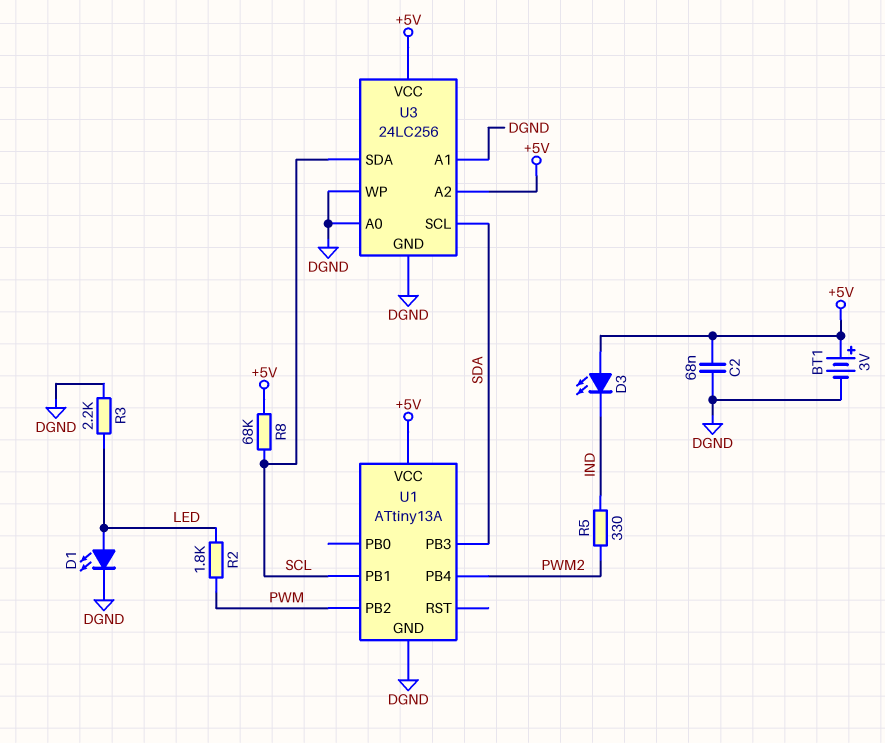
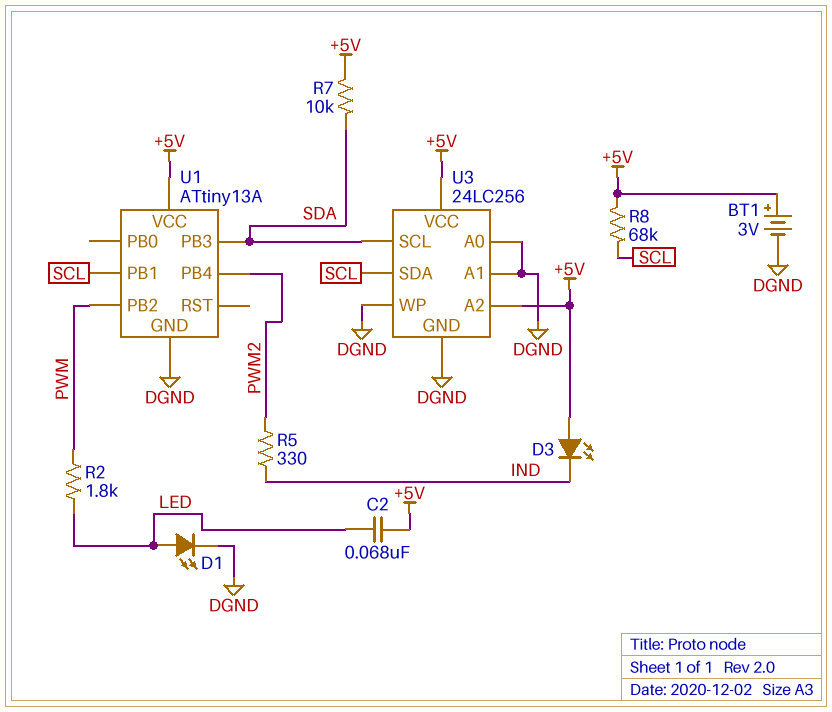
C2: 68nF (+5V, DGND) -> 68nF (+5V, LED)
R3: 2.2k (DGND, LED) -> none
R7: none -> 10k (+5V, SDA)

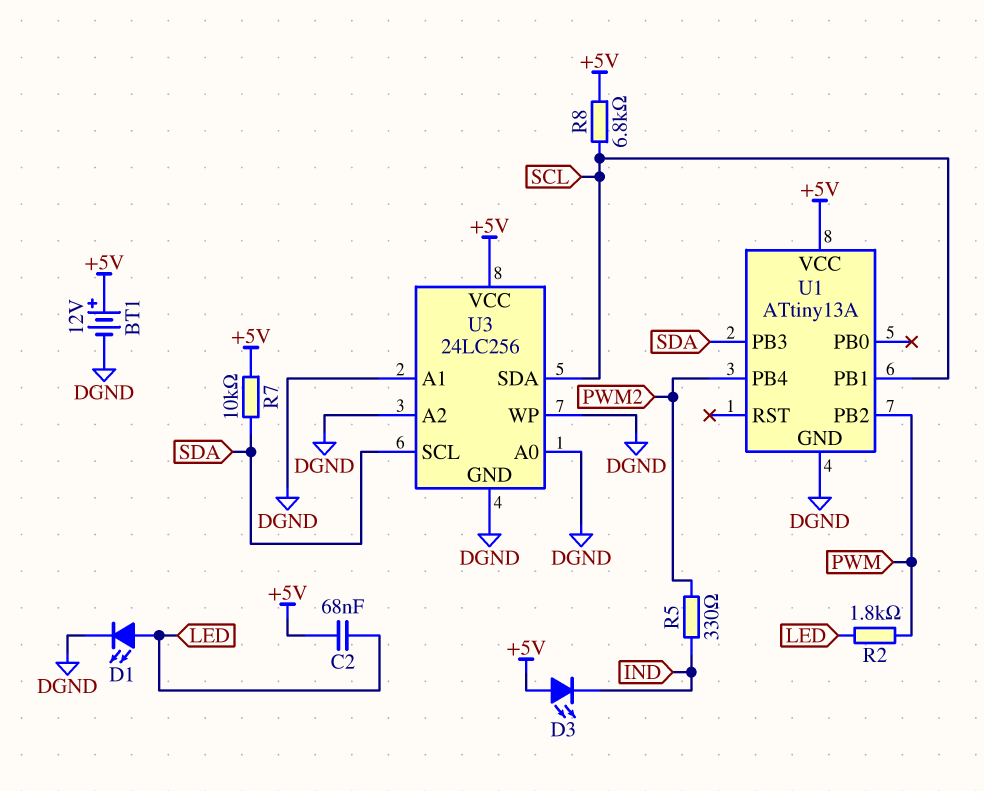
BT1: 3V (plus +5V, minus DGND) -> 12V (plus +5V, minus DGND)
R8: 68k (+5V, SCL) -> 6.8k (+5V, SCL)
U3 pin A2: +5V -> DGND

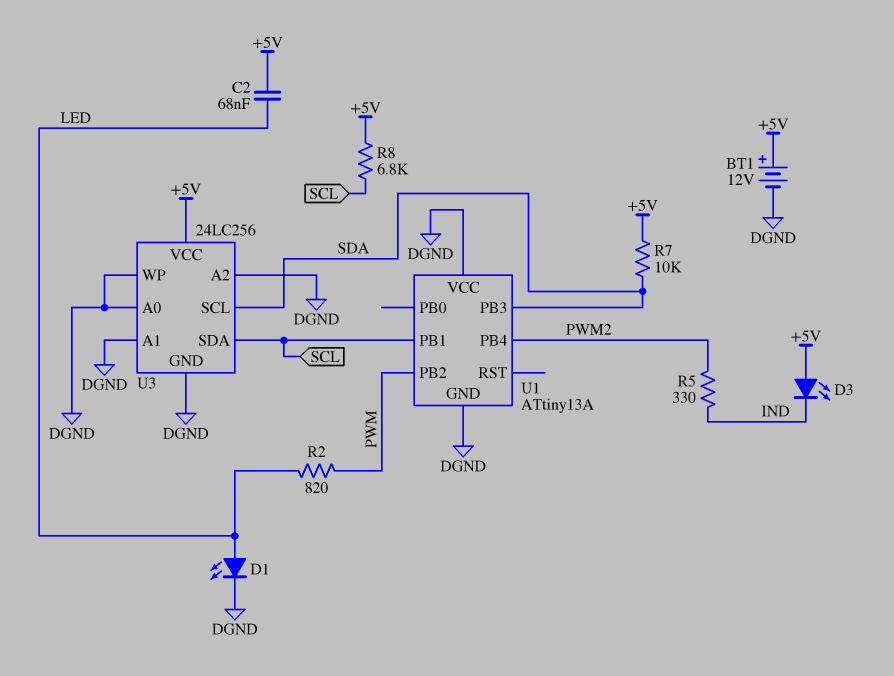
R2: 1.8k (LED, PWM) -> 820 (LED, PWM)
U1 pin VCC: +5V -> DGND

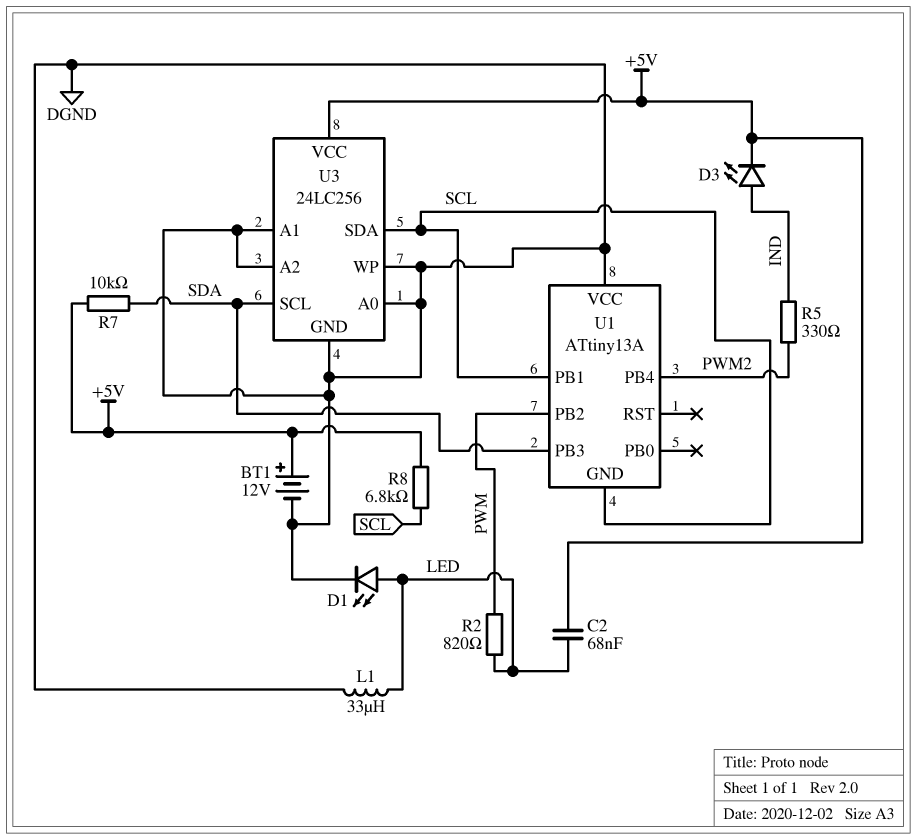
D3: LED (A +5V, K IND) -> LED (A IND, K +5V)
L1: none -> 33uH (DGND, LED)
U1 pin GND: DGND -> SCL

